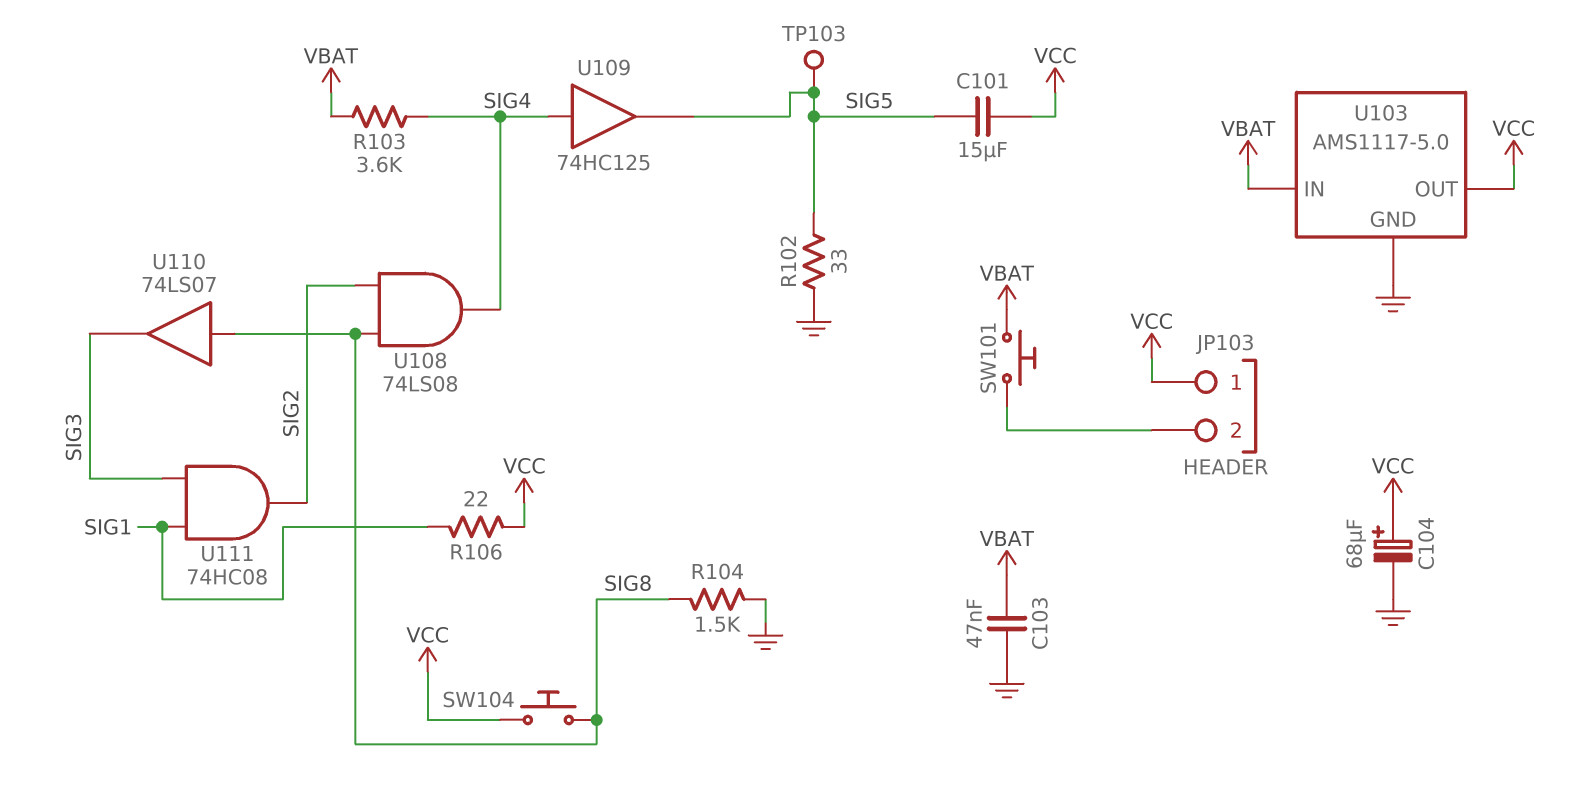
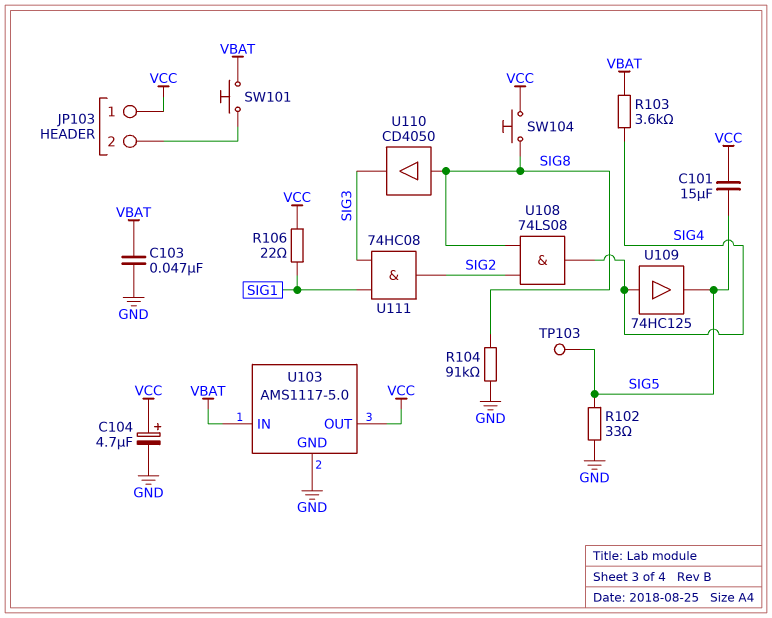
C104: 68uF (plus VCC, minus GND) -> 4.7uF (plus VCC, minus GND)
R104: 1.5k (GND, SIG8) -> 91k (GND, SIG8)
U110: buffer 74LS07 (in SIG8, out SIG3) -> buffer CD4050 (in SIG8, out SIG3)

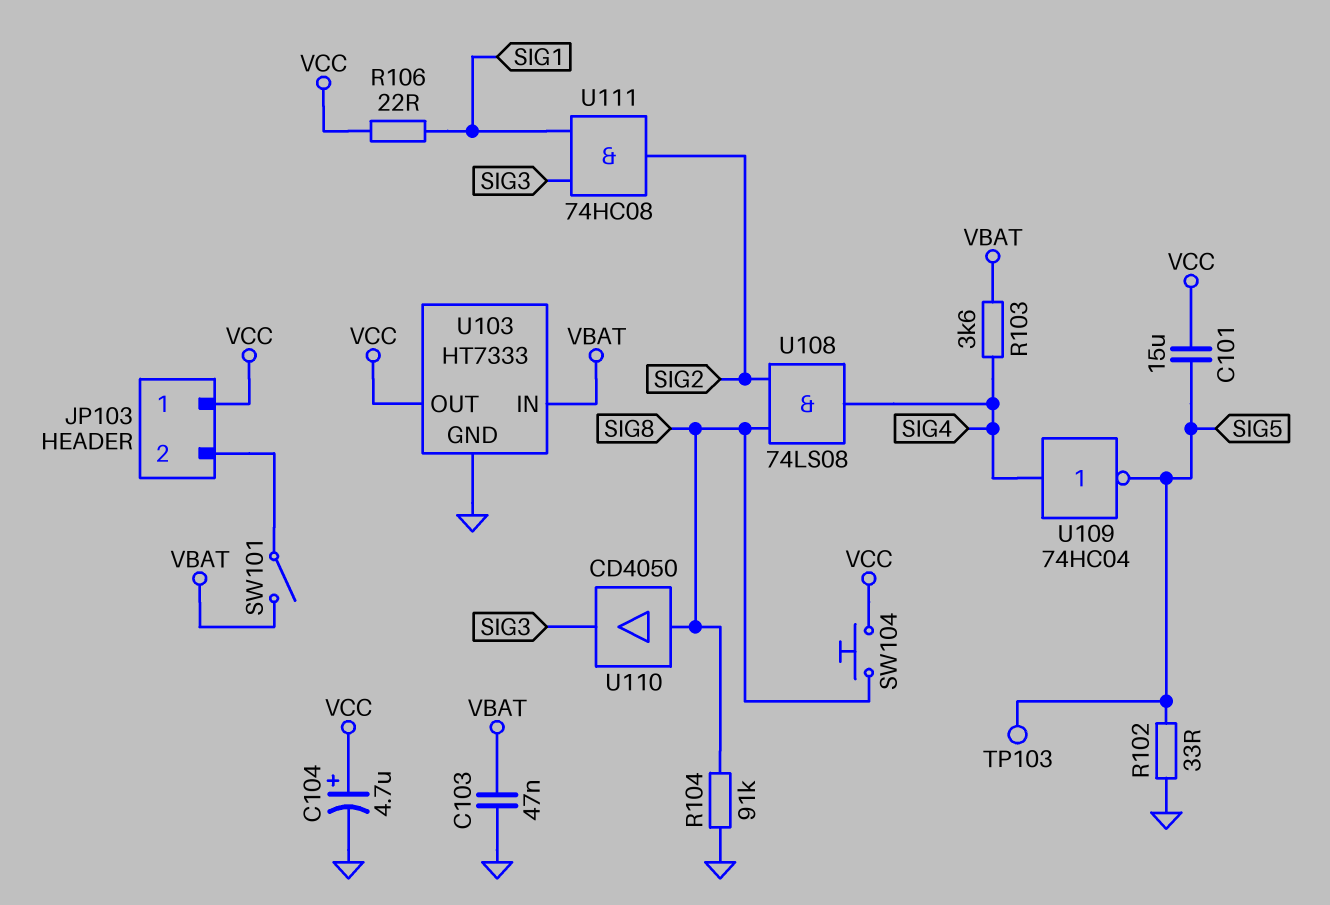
SW101: button (JP103/2, VBAT) -> switch (JP103/2, VBAT)
U103: AMS1117-5.0 -> HT7333
U109: buffer 74HC125 (in SIG4, out SIG5) -> NOT 74HC04 (in SIG4, out SIG5)

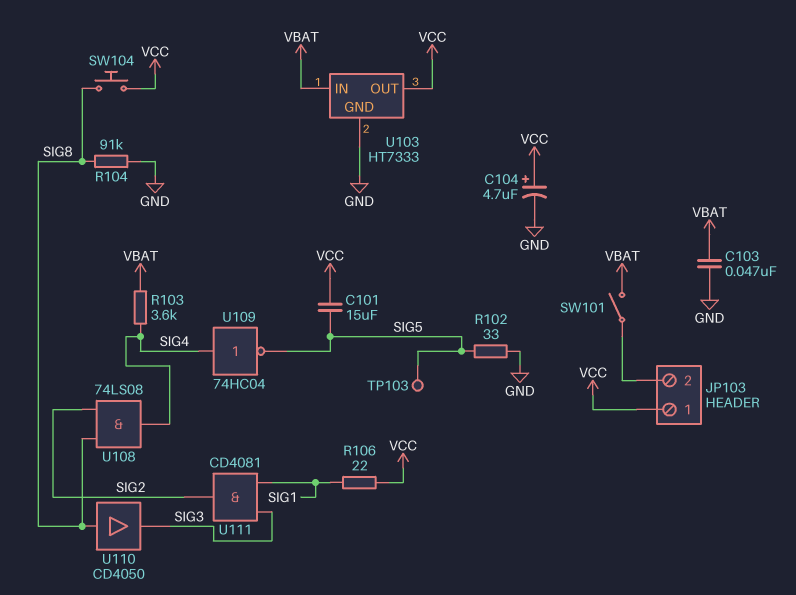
U111: AND 74HC08 (in SIG1, in SIG3, out SIG2) -> AND CD4081 (in SIG1, in SIG3, out SIG2)

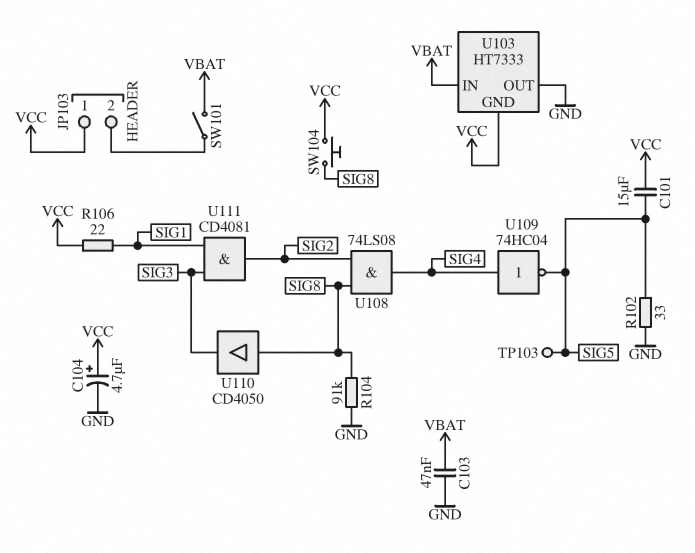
R103: 3.6k (SIG4, VBAT) -> none
U103 pin GND: GND -> VCC
U103 pin OUT: VCC -> GND

